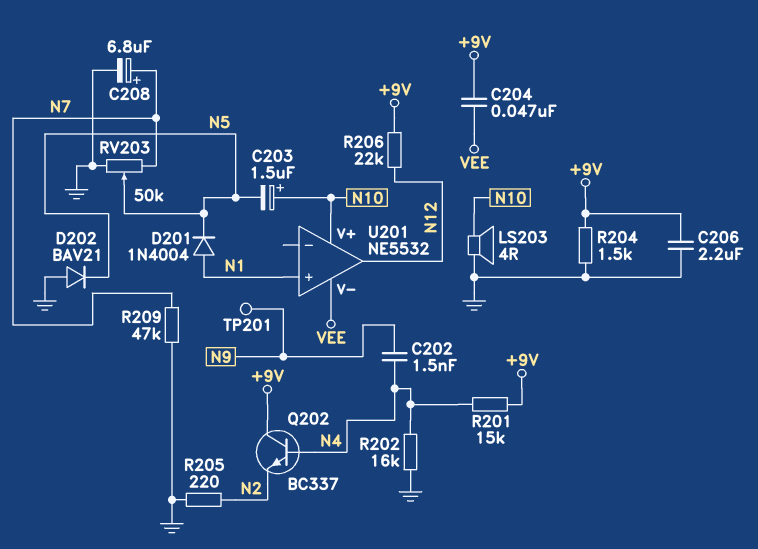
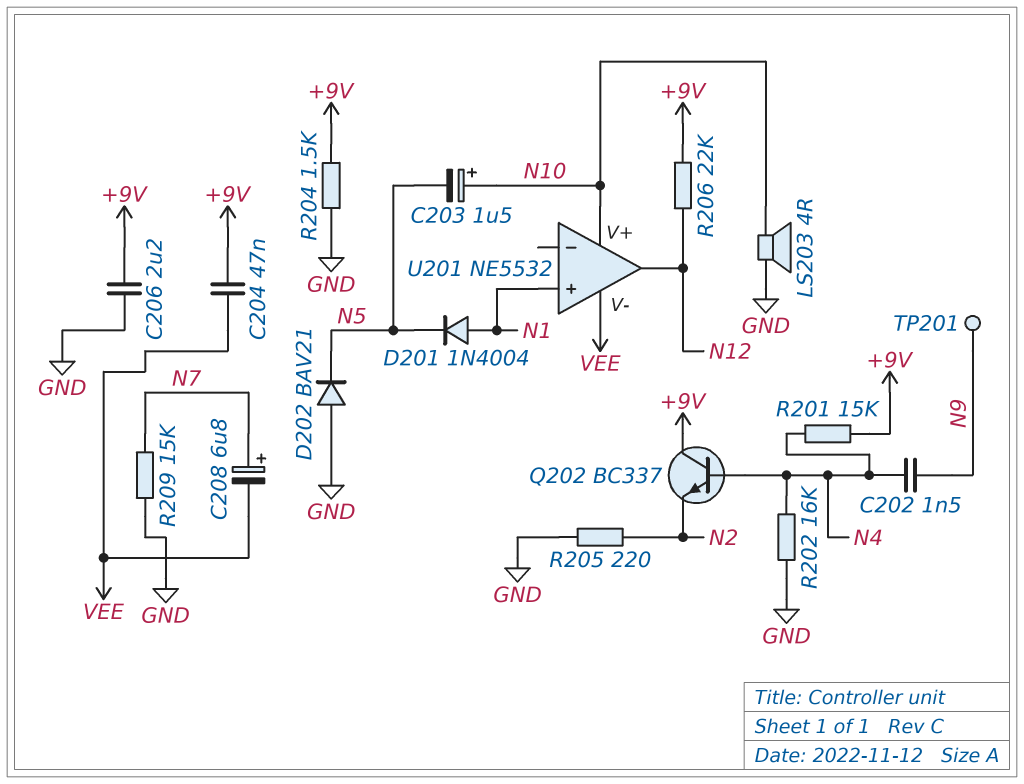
C208: 6.8uF (plus N7, minus GND) -> 6.8uF (plus N7, minus VEE)
R209: 47k (GND, N7) -> 15k (GND, N7)
RV203: 50k (GND, N7, wiper N5) -> none

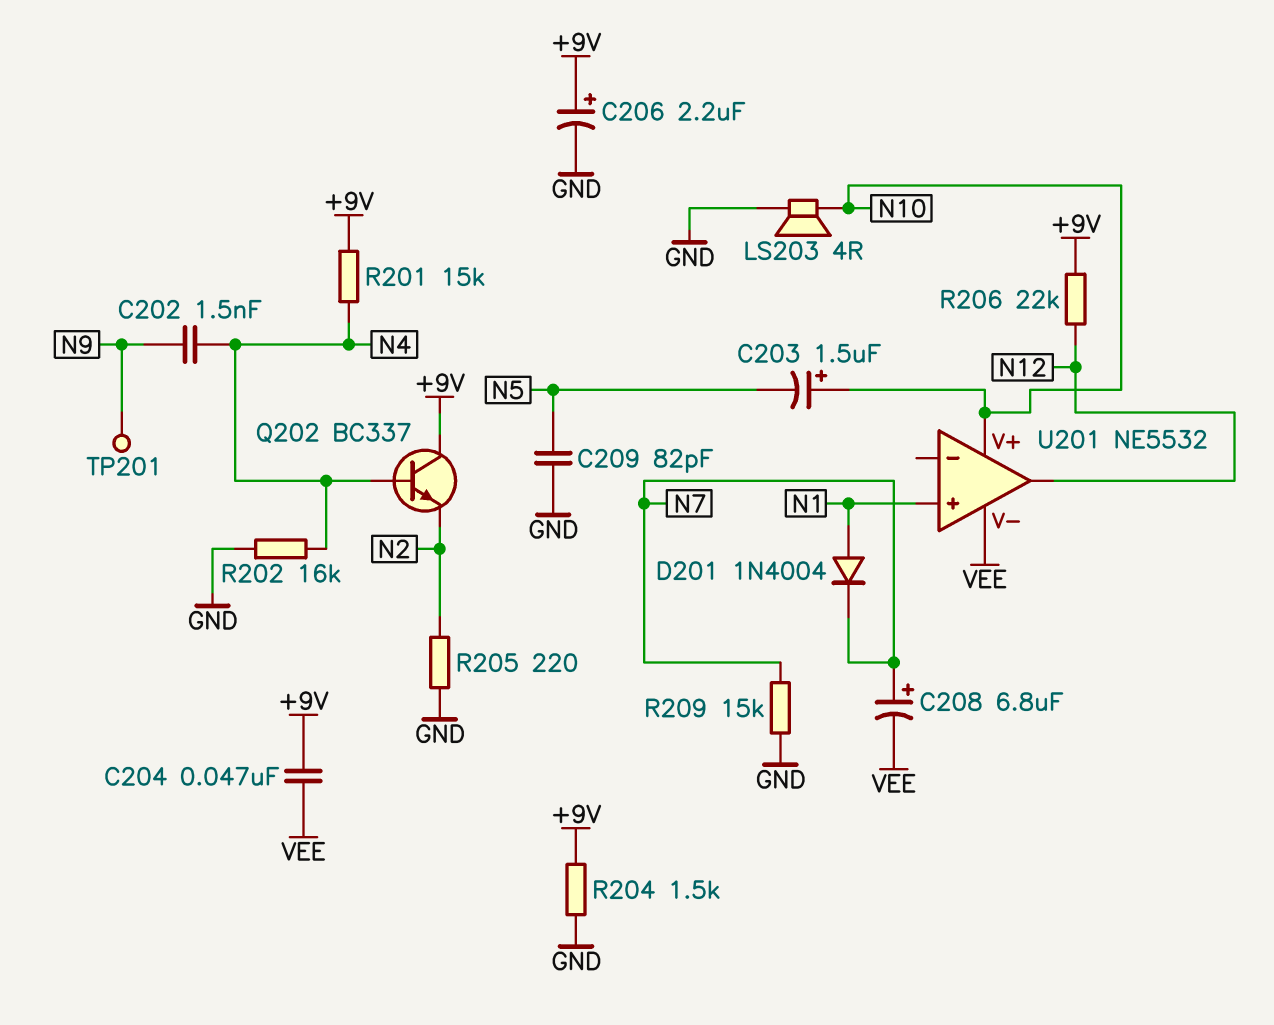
C206: 2.2uF (+9V, GND) -> 2.2uF (plus +9V, minus GND)
C209: none -> 82pF (GND, N5)
D201: diode 1N4004 (A N1, K N5) -> diode 1N4004 (A N1, K N7)
D202: diode BAV21 (A GND, K N5) -> none

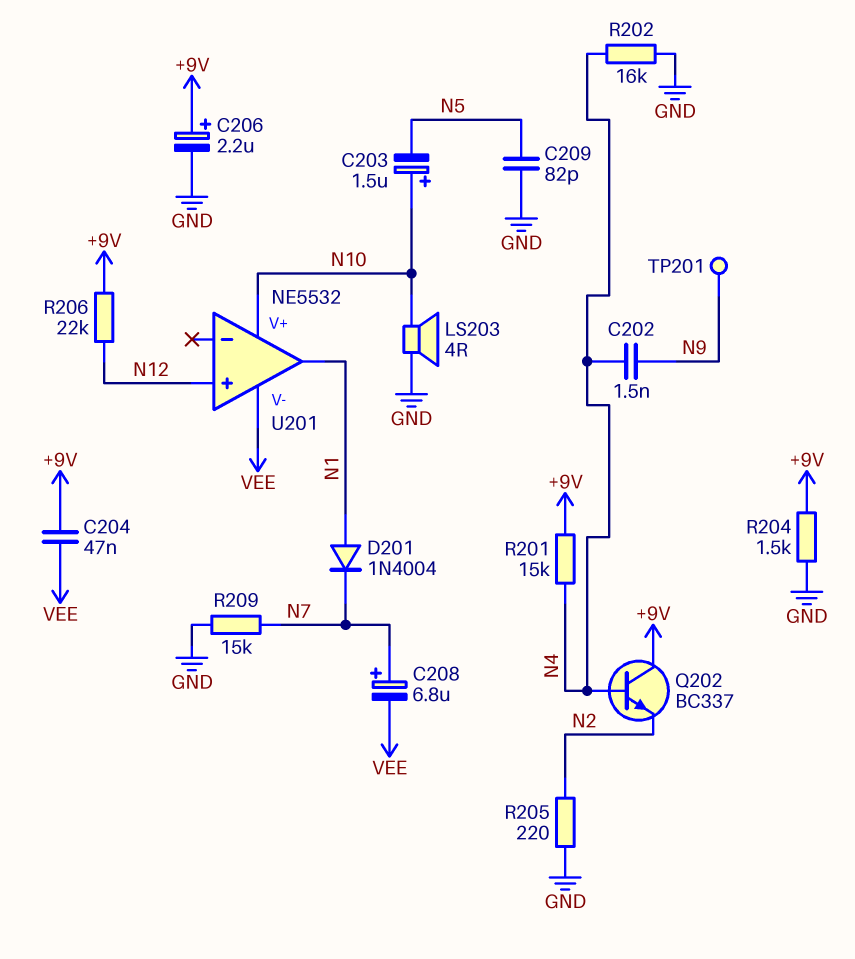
U201 pin in+: N1 -> N12
U201 pin out: N12 -> N1

